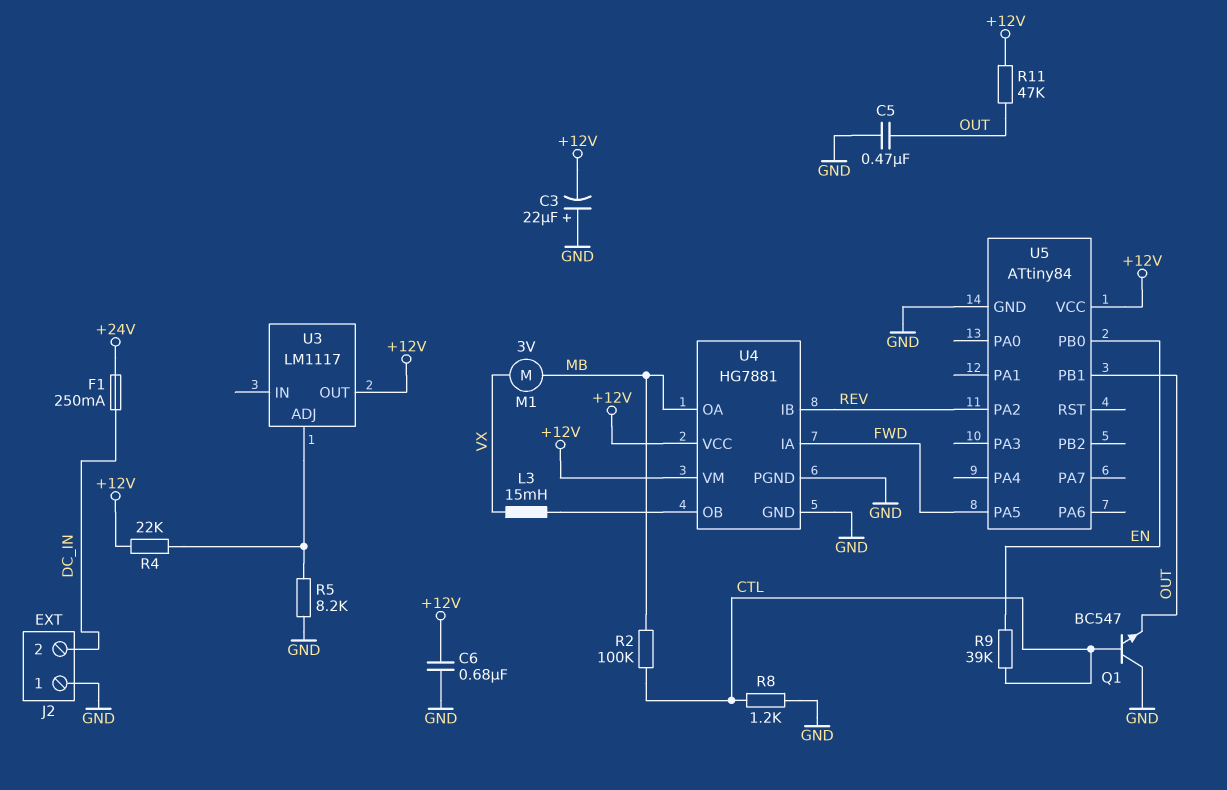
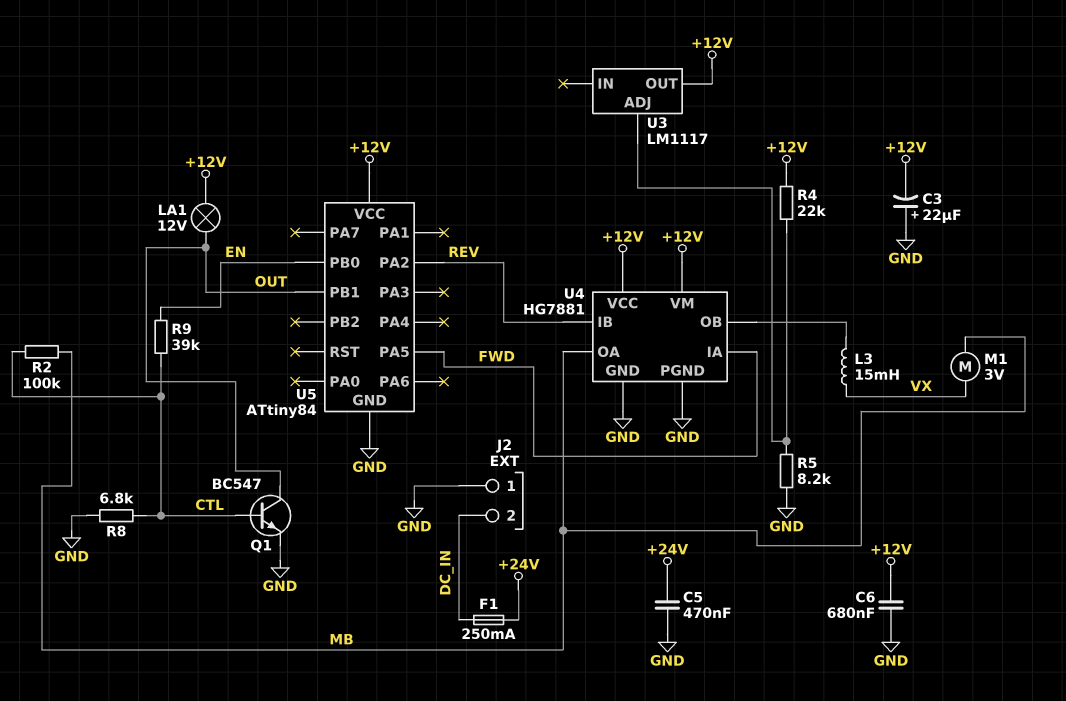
C5: 470nF (GND, OUT) -> 470nF (+24V, GND)
LA1: none -> lamp 12V (+12V, OUT)
Q1: NPN BC547 (B CTL, C GND, E OUT) -> NPN BC547 (B CTL, C OUT, E GND)
R8: 1.2k (CTL, GND) -> 6.8k (CTL, GND)
R11: 47k (+12V, OUT) -> none

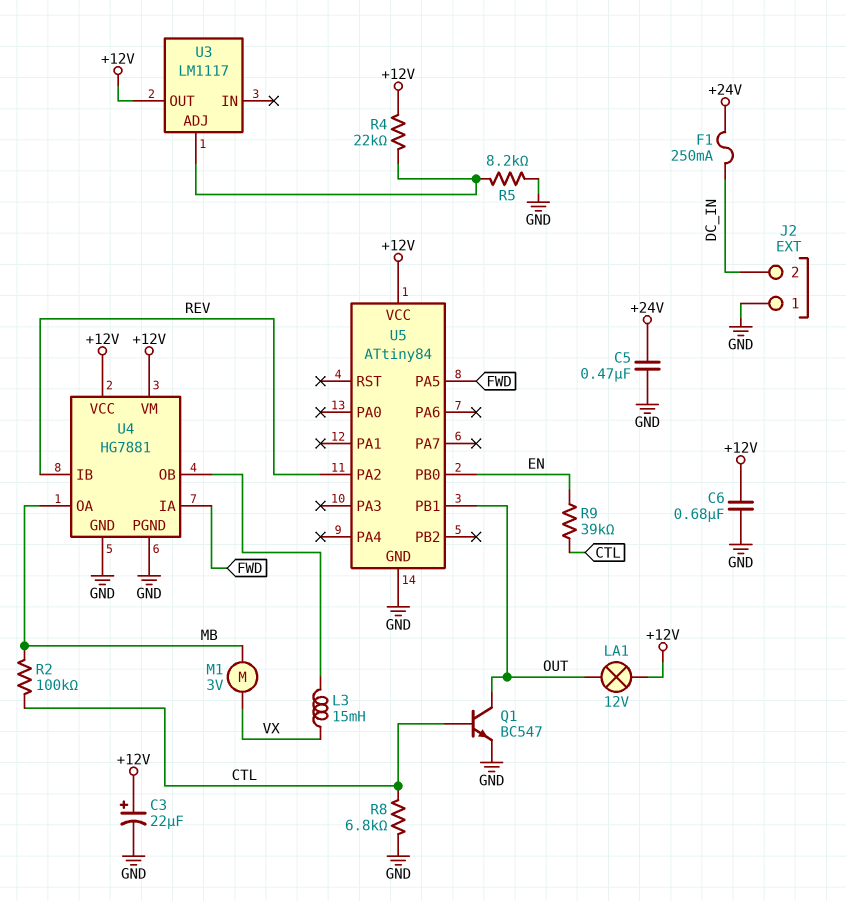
C3: 22uF (plus GND, minus +12V) -> 22uF (plus +12V, minus GND)

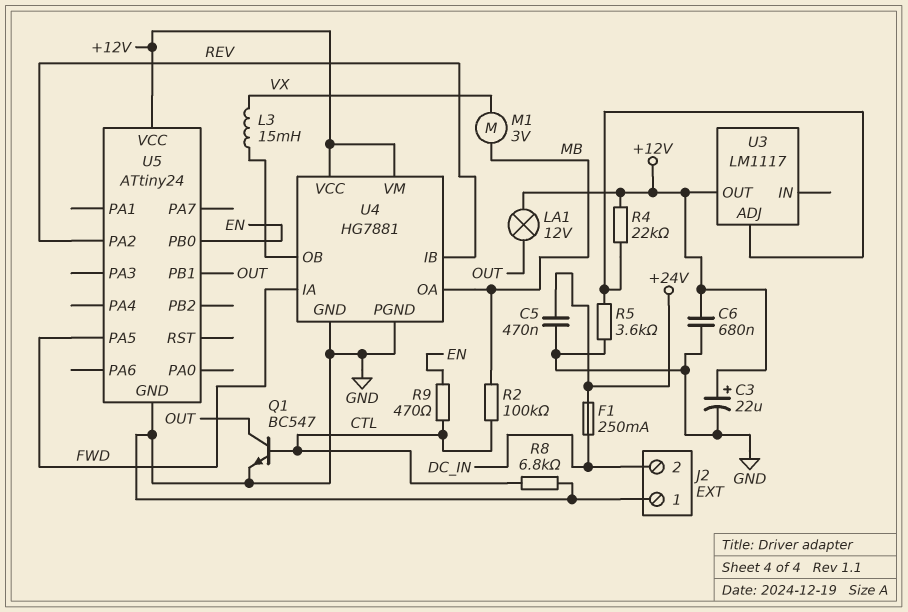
R5: 8.2k (GND, U3/ADJ) -> 3.6k (GND, U3/ADJ)
R9: 39k (CTL, EN) -> 470 (CTL, EN)
U5: ATtiny84 -> ATtiny24

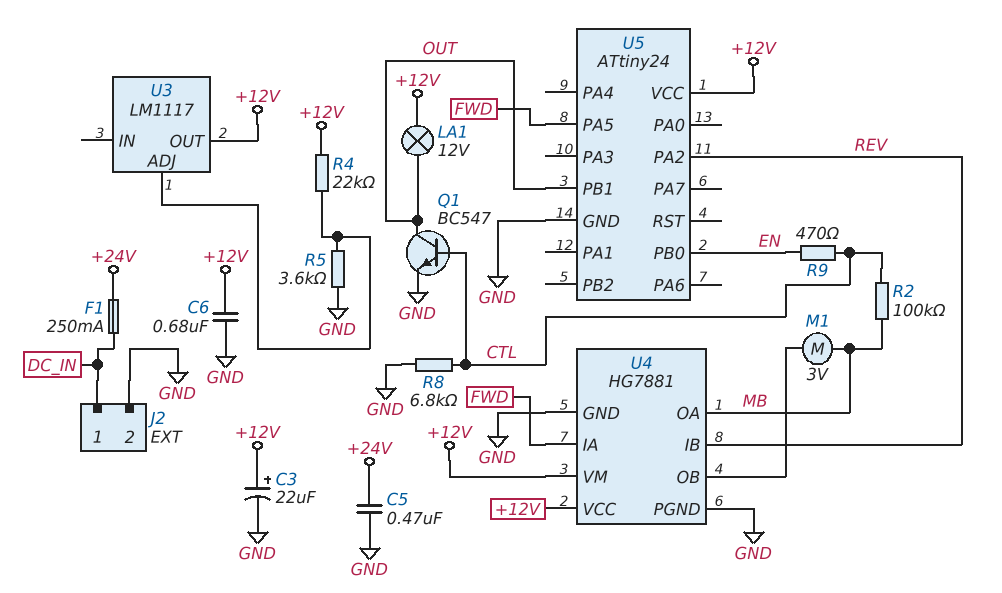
J2 pin 1: GND -> DC_IN
J2 pin 2: DC_IN -> GND
L3: 15mH (U4/OB, VX) -> none
M1: motor 3V (MB, VX) -> motor 3V (MB, U4/OB)

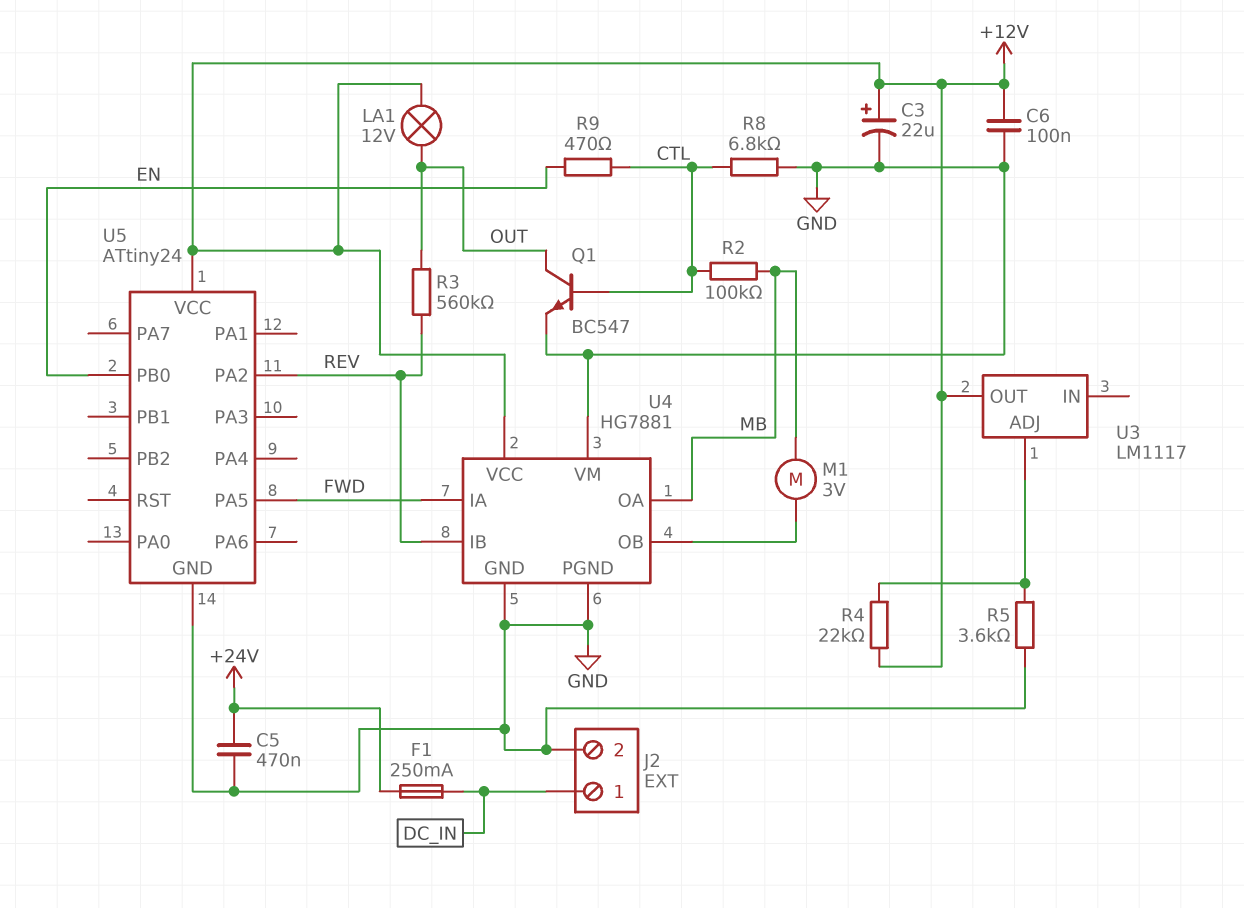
C6: 680nF (+12V, GND) -> 100nF (+12V, GND)
R3: none -> 560k (OUT, REV)
U4 pin VM: +12V -> GND
U5 pin PB1: OUT -> none

